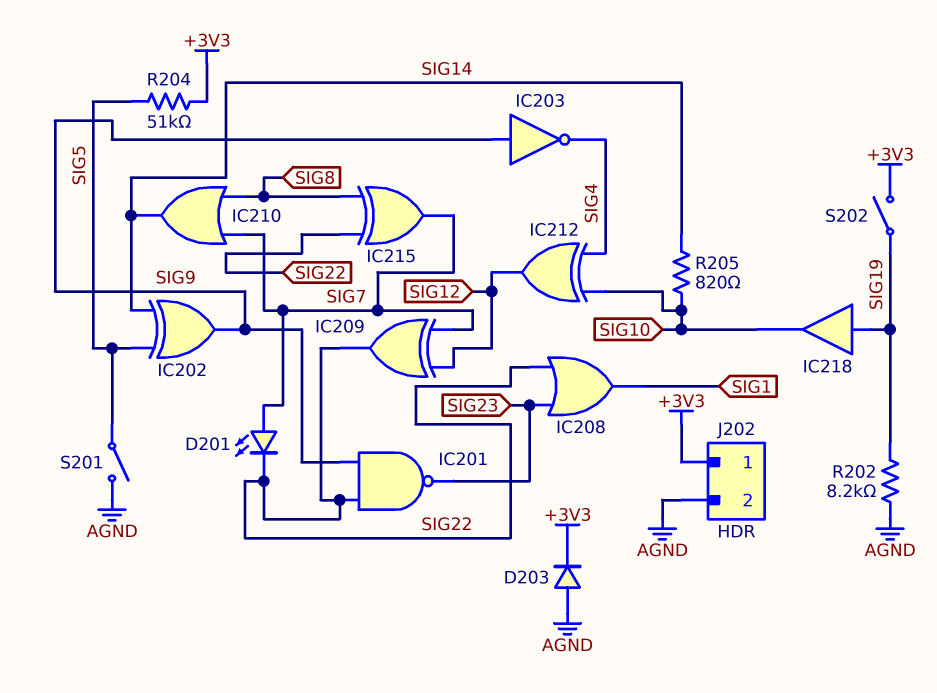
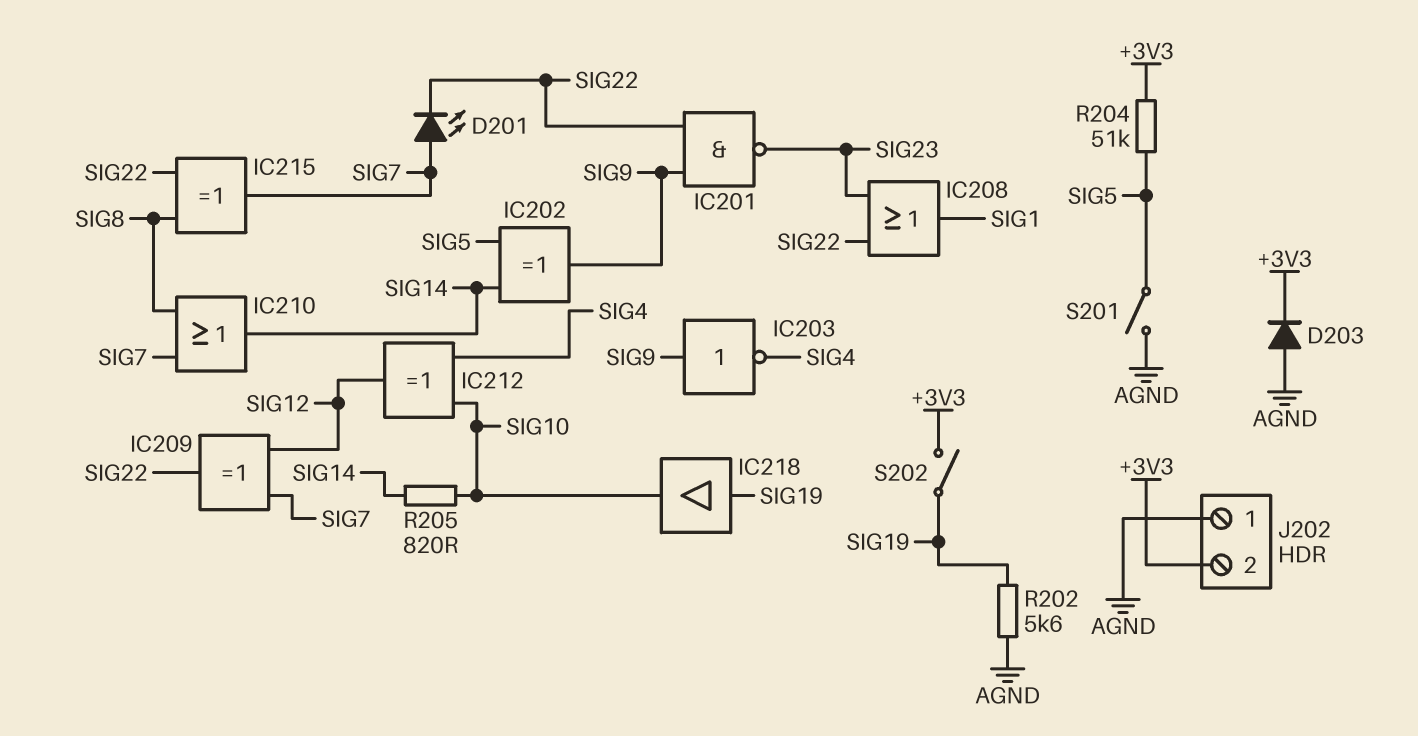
J202 pin 1: +3V3 -> AGND
J202 pin 2: AGND -> +3V3
R202: 8.2k (AGND, SIG19) -> 5.6k (AGND, SIG19)

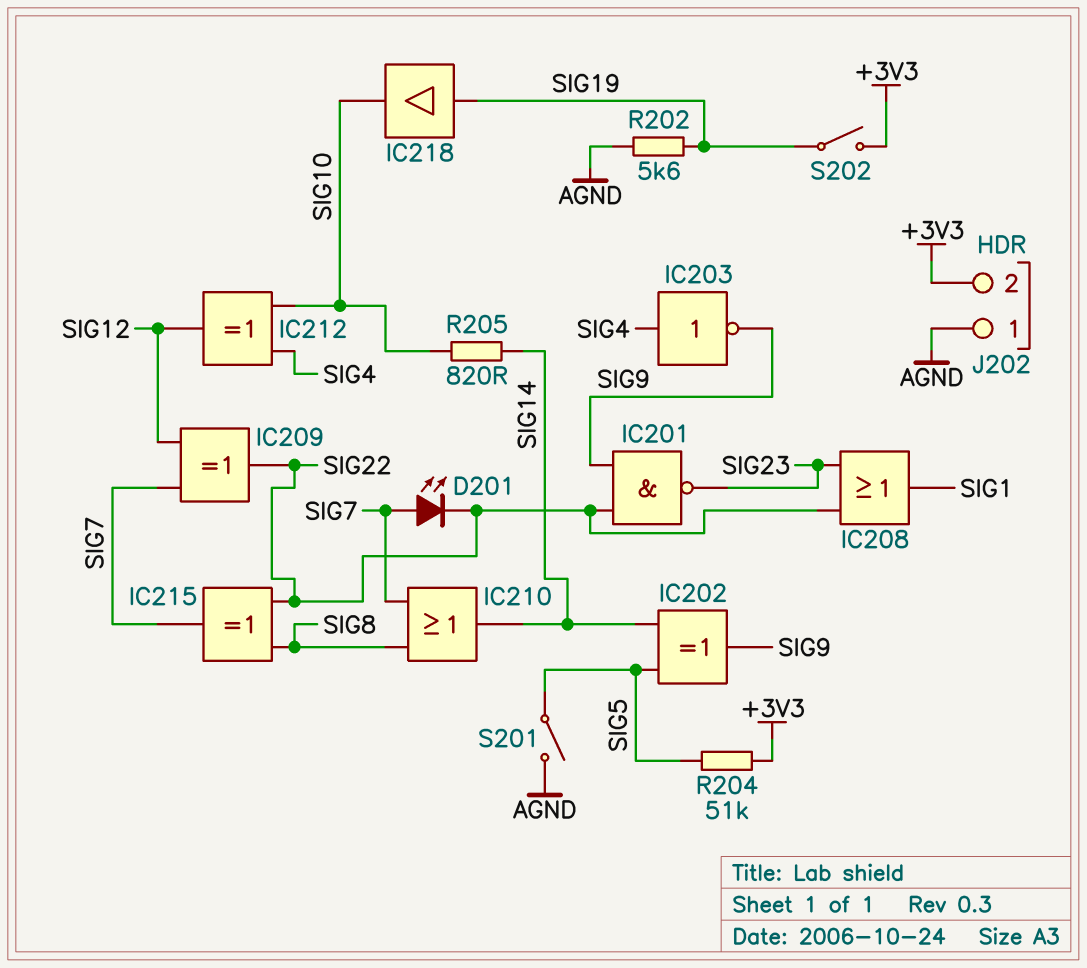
D203: diode (A AGND, K +3V3) -> none
IC203: NOT (in SIG9, out SIG4) -> NOT (in SIG4, out SIG9)

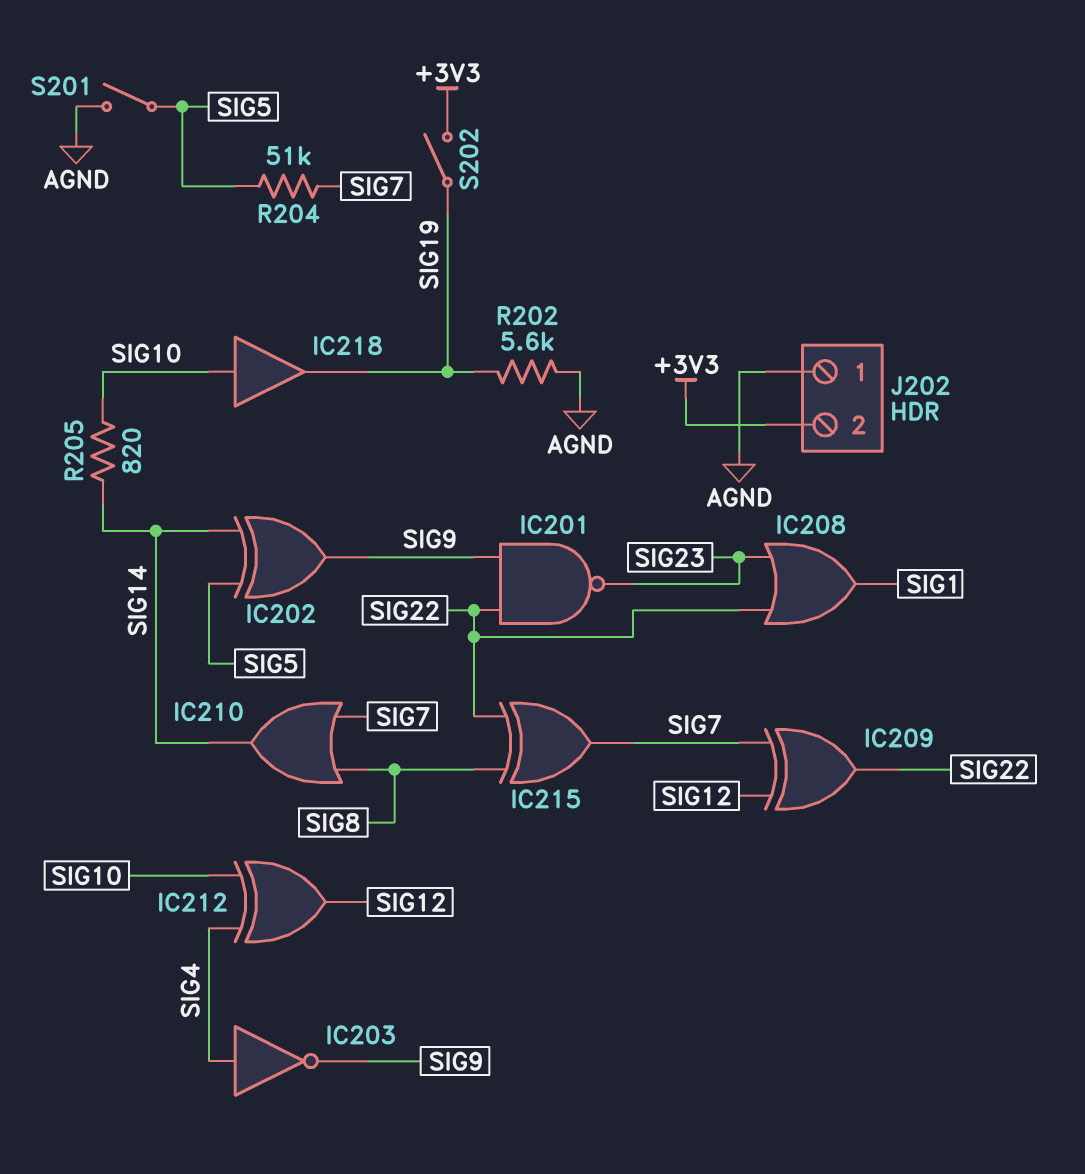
D201: LED (A SIG7, K SIG22) -> none
IC218: buffer (in SIG19, out SIG10) -> buffer (in SIG10, out SIG19)
R204: 51k (+3V3, SIG5) -> 51k (SIG5, SIG7)

